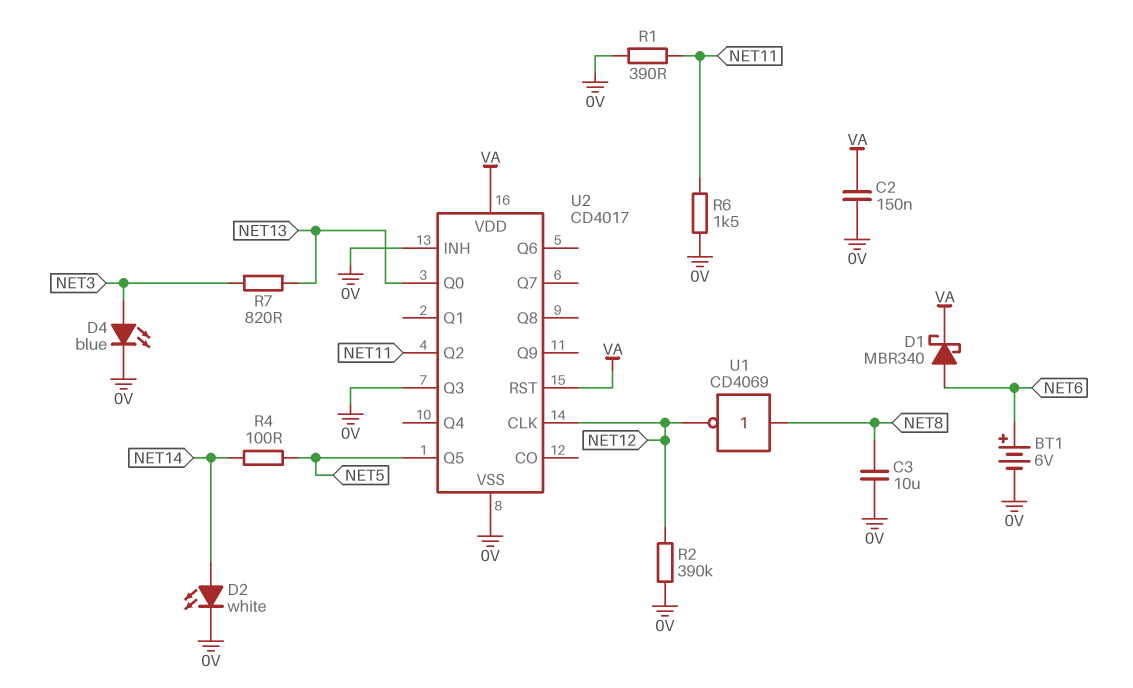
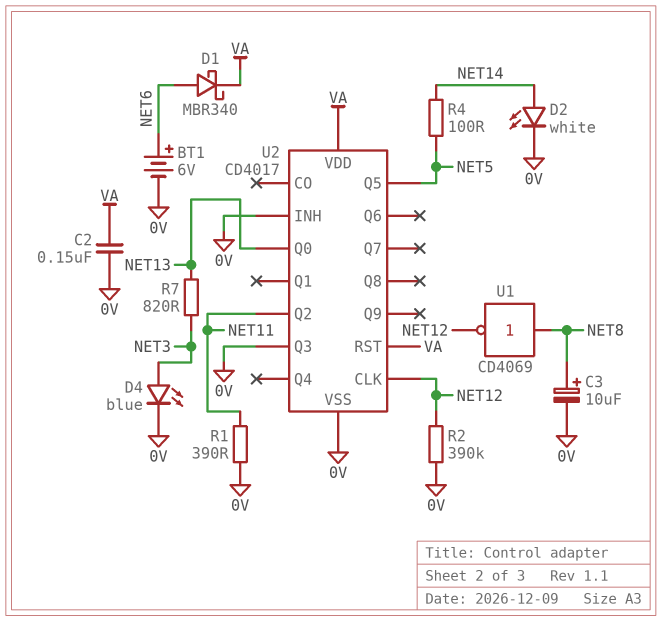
C3: 10uF (0V, NET8) -> 10uF (plus NET8, minus 0V)
R6: 1.5k (0V, NET11) -> none

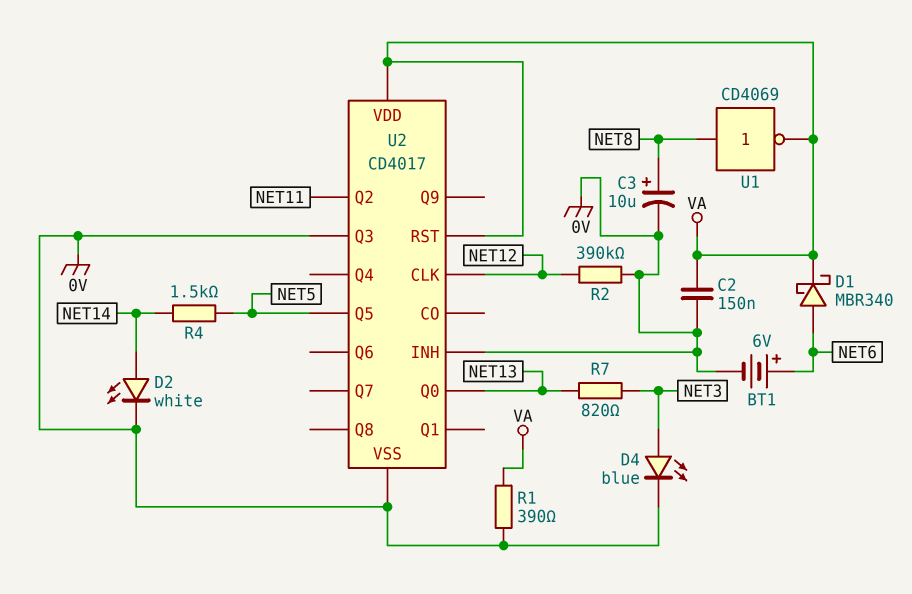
R1: 390 (0V, NET11) -> 390 (0V, VA)
R4: 100 (NET5, NET14) -> 1.5k (NET5, NET14)
U1: NOT CD4069 (in NET8, out NET12) -> NOT CD4069 (in NET8, out VA)

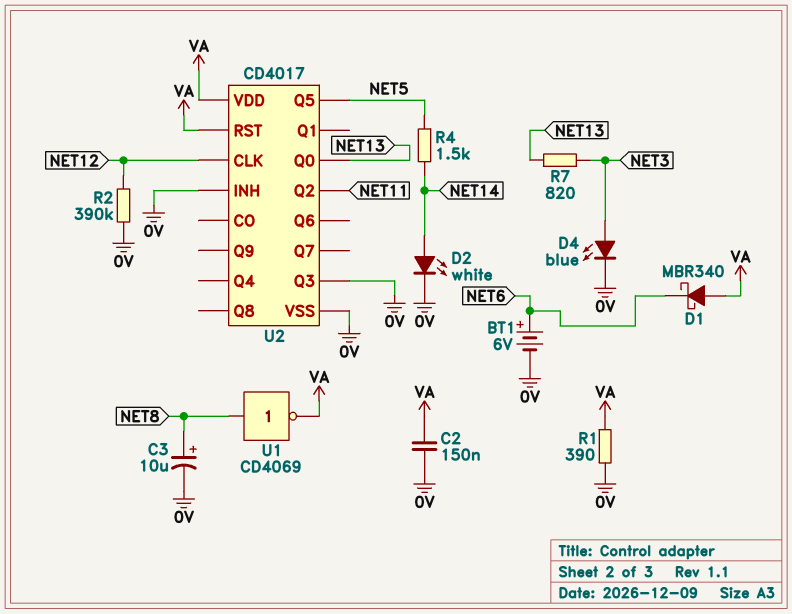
D1: schottky MBR340 (A NET6, K VA) -> schottky MBR340 (A VA, K NET6)

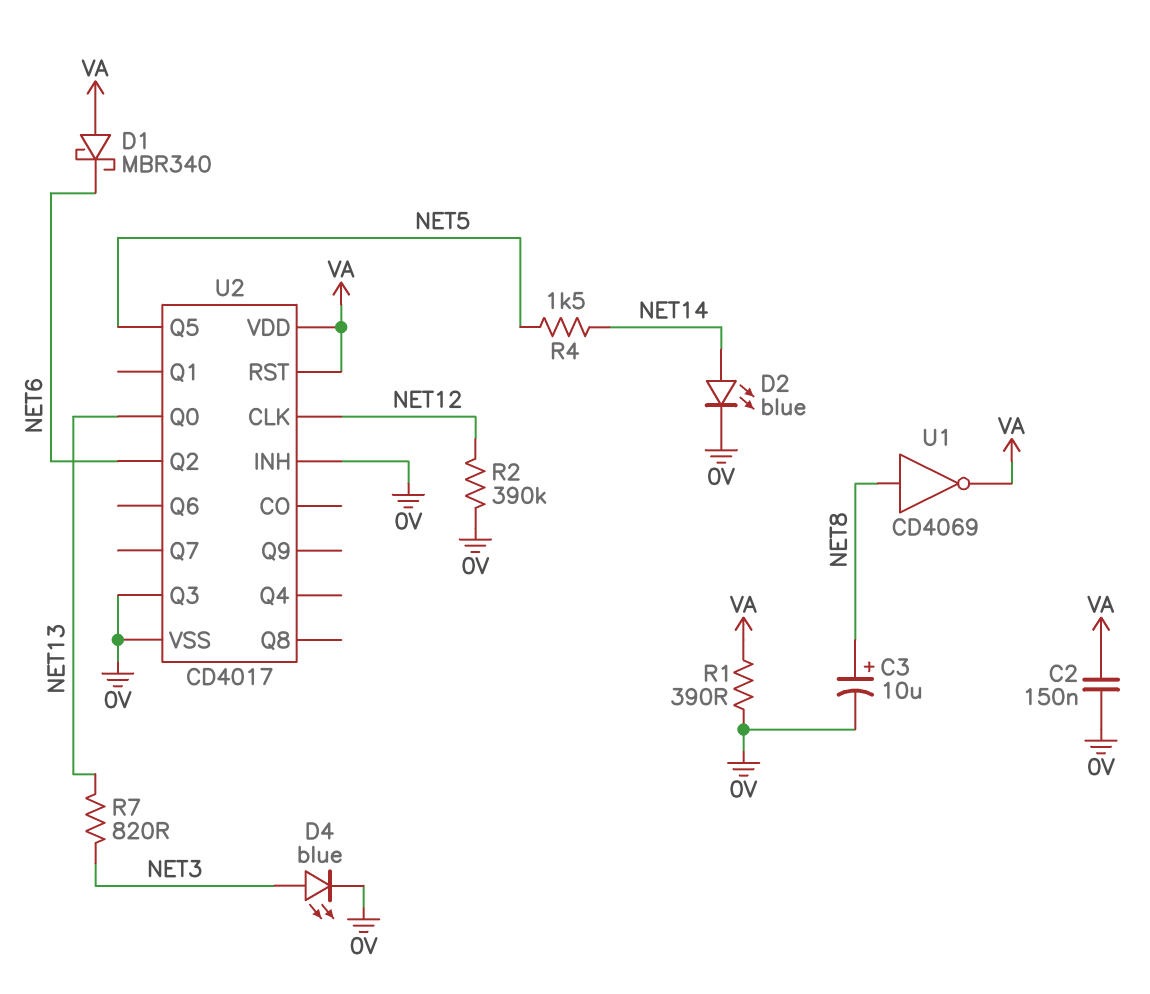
BT1: 6V (plus NET6, minus 0V) -> none
D2: LED white (A NET14, K 0V) -> LED blue (A NET14, K 0V)
U2 pin Q2: NET11 -> NET6

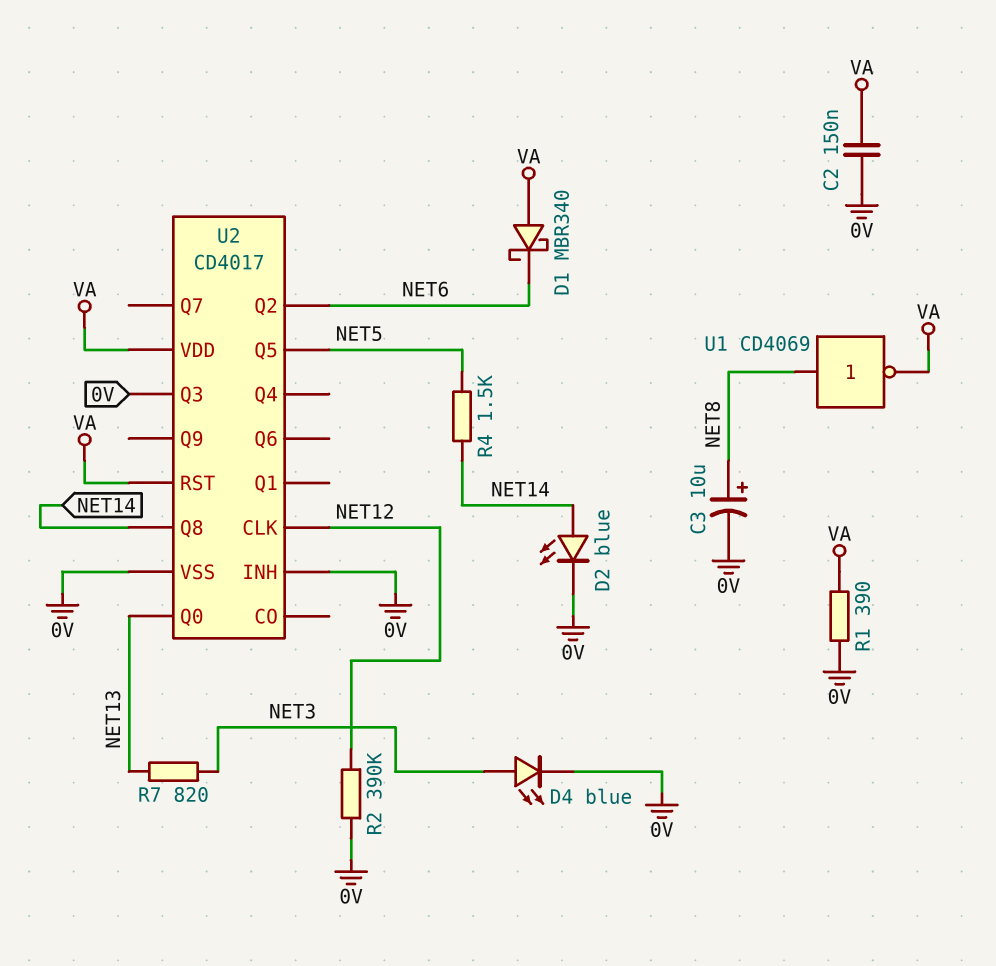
U2 pin Q8: none -> NET14

